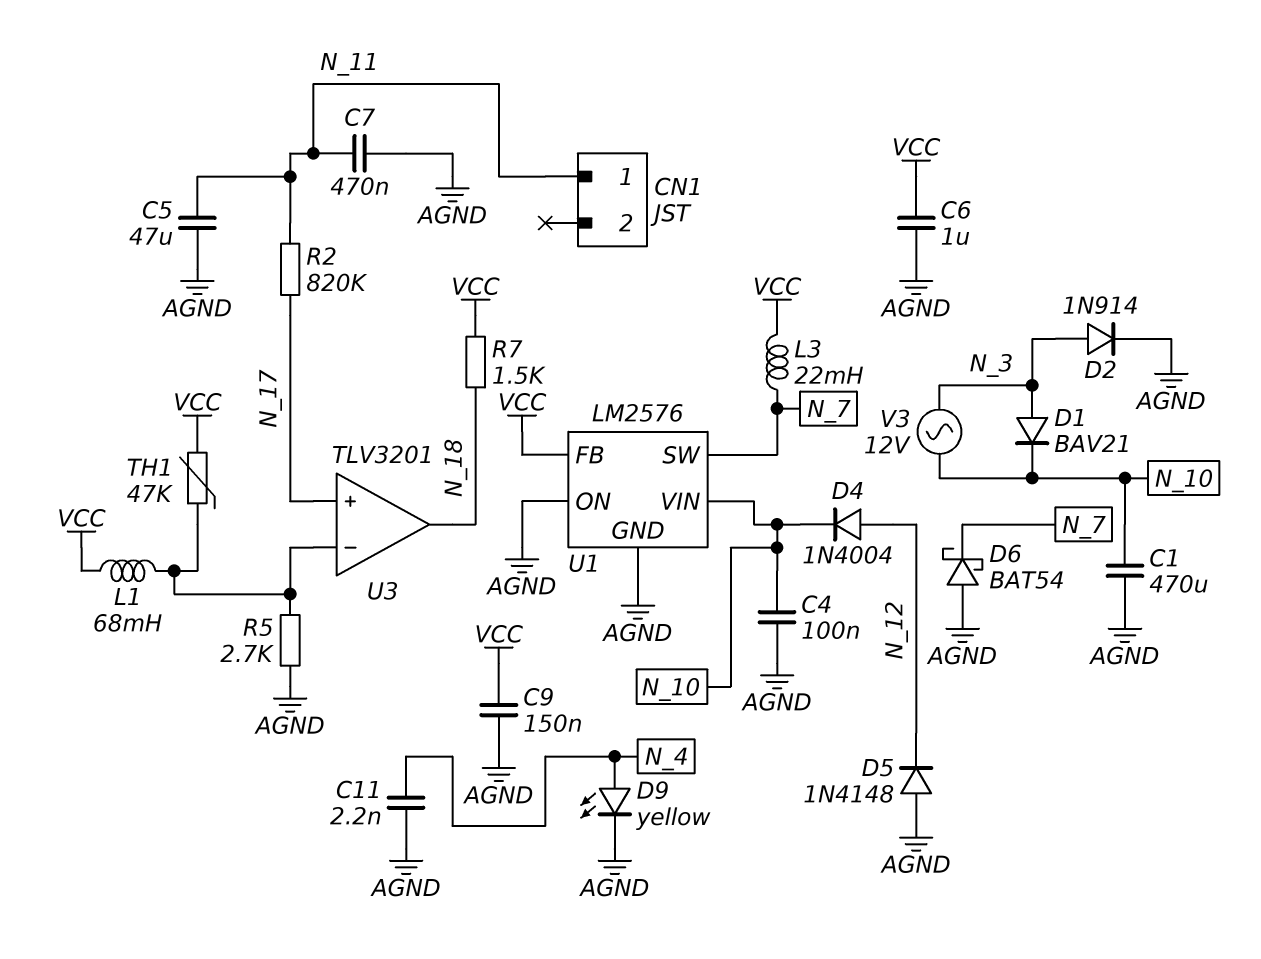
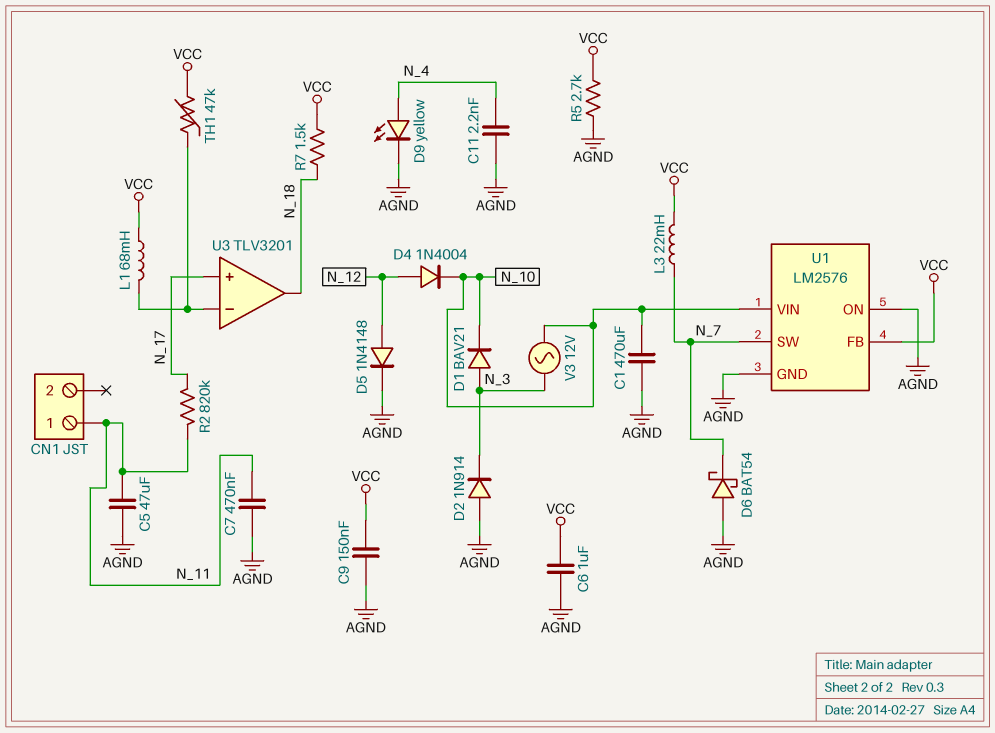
C4: 100nF (AGND, N_10) -> none
D2: diode 1N914 (A N_3, K AGND) -> diode 1N914 (A AGND, K N_3)
D5: diode 1N4148 (A AGND, K N_12) -> diode 1N4148 (A N_12, K AGND)
R5: 2.7k (AGND, U3/in-) -> 2.7k (AGND, VCC)

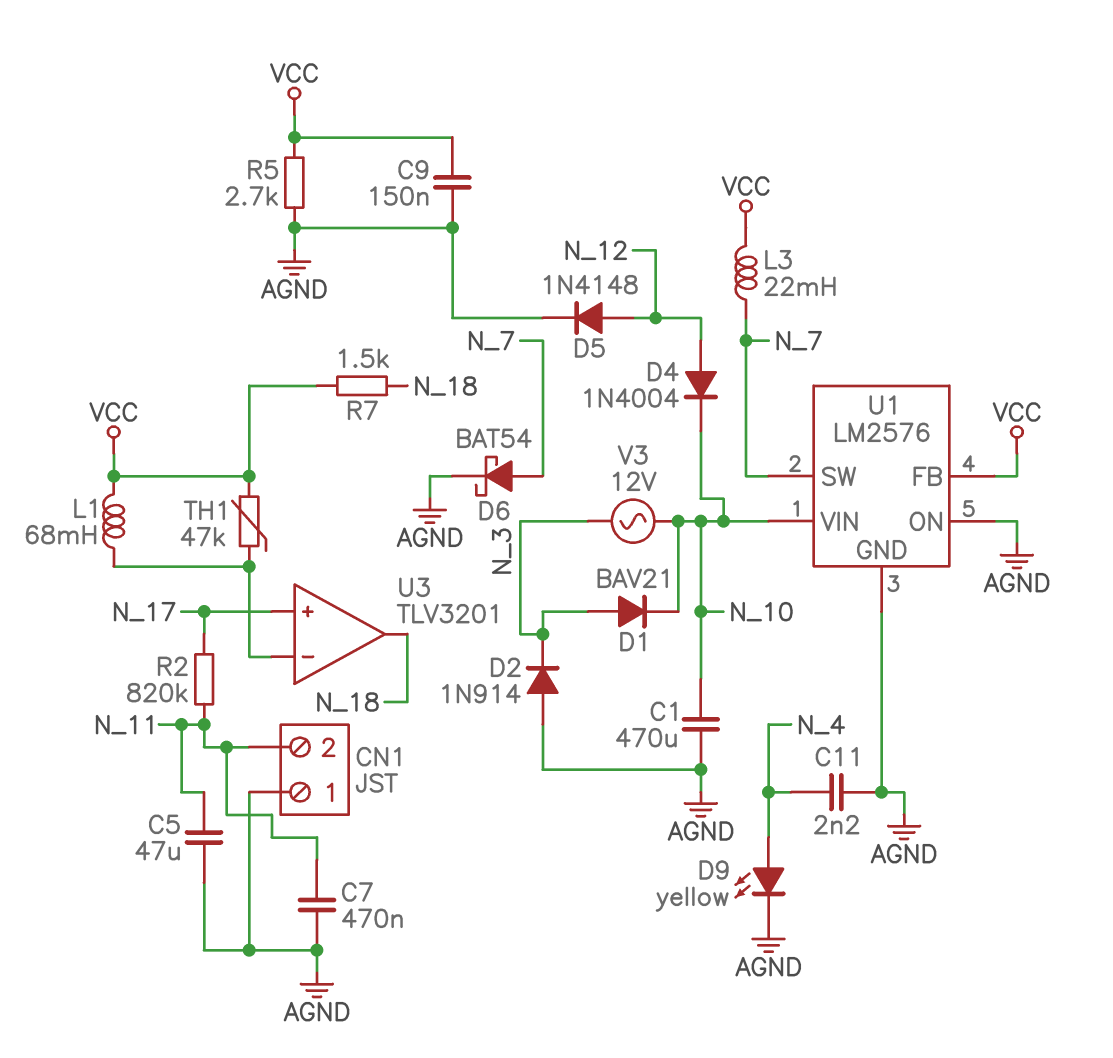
C6: 1uF (AGND, VCC) -> none
CN1 pin 1: N_11 -> AGND
CN1 pin 2: none -> N_11
D6: schottky BAT54 (A AGND, K N_7) -> schottky BAT54 (A N_7, K AGND)

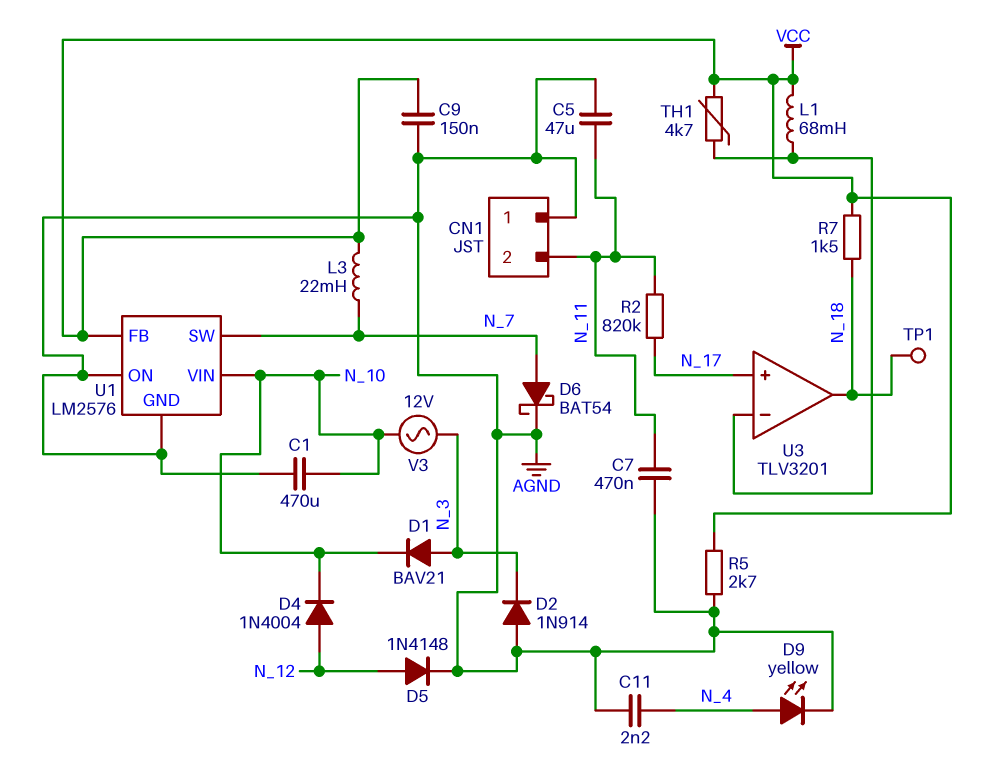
TH1: 47k (U3/in-, VCC) -> 4.7k (U3/in-, VCC)
TP1: none -> test point (N_18)

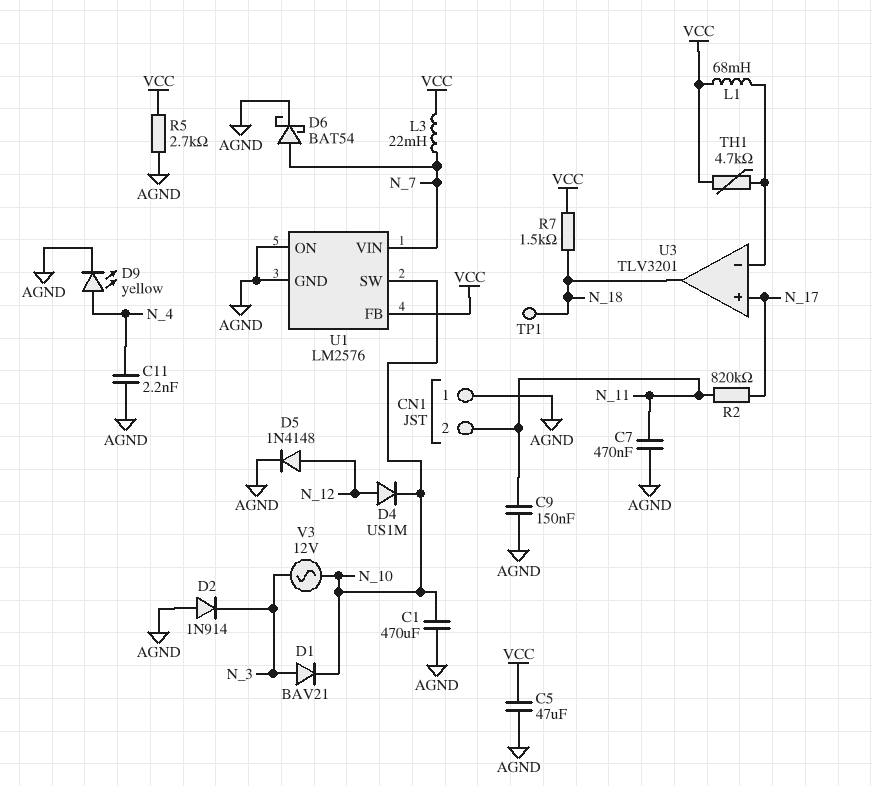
C5: 47uF (AGND, N_11) -> 47uF (AGND, VCC)
C9: 150nF (AGND, VCC) -> 150nF (AGND, N_11)
D4: diode 1N4004 (A N_12, K N_10) -> diode US1M (A N_12, K N_10)
U1 pin SW: N_7 -> N_10
U1 pin VIN: N_10 -> N_7

